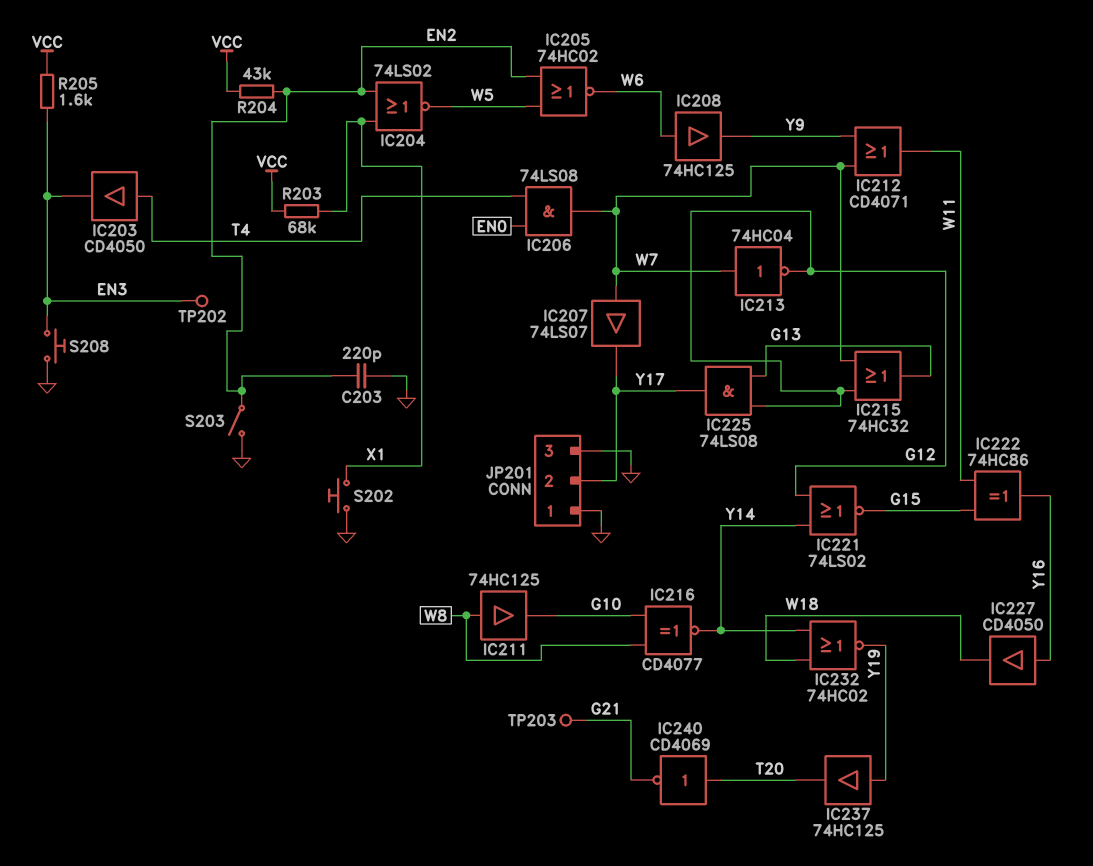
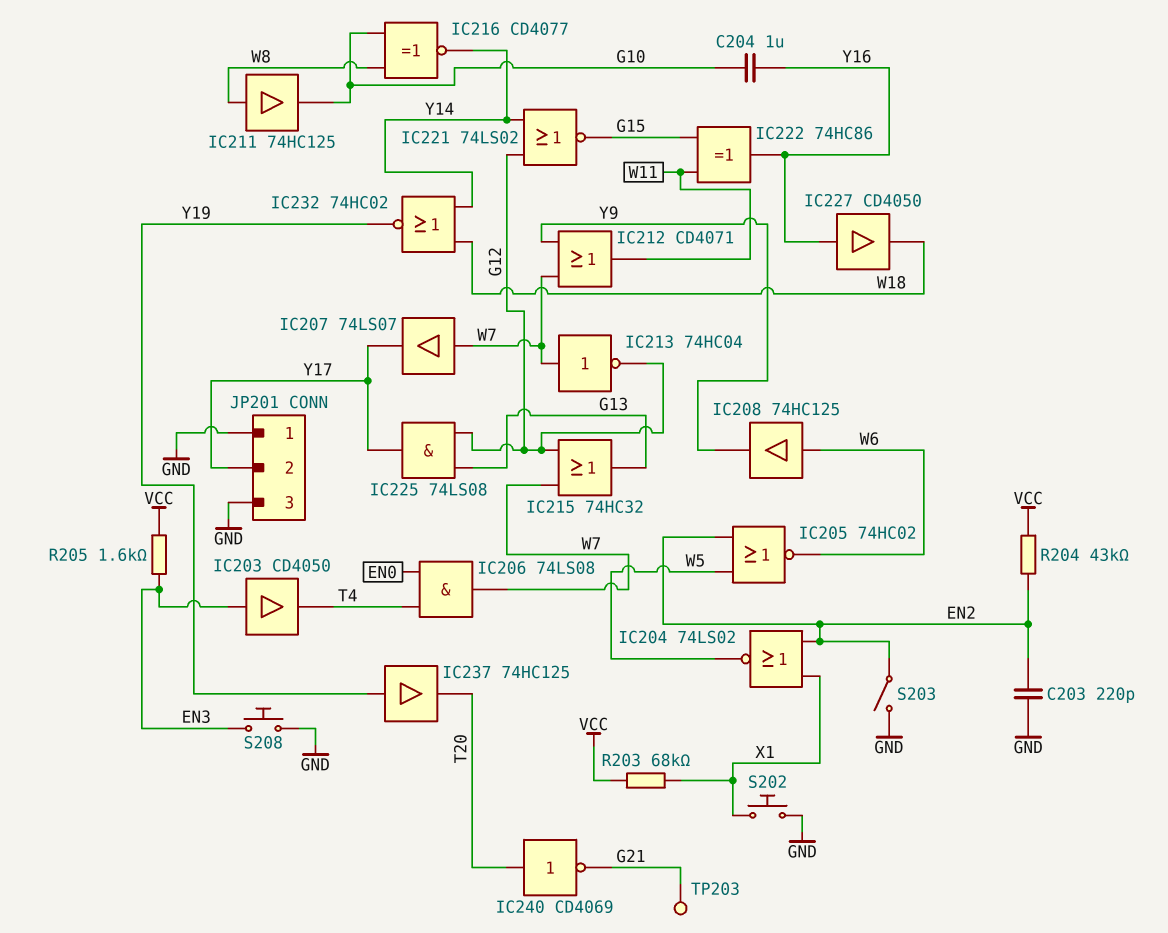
C204: none -> 1uF (G10, Y16)
IC203: buffer CD4050 (in T4, out EN3) -> buffer CD4050 (in EN3, out T4)
TP202: test point (EN3) -> none

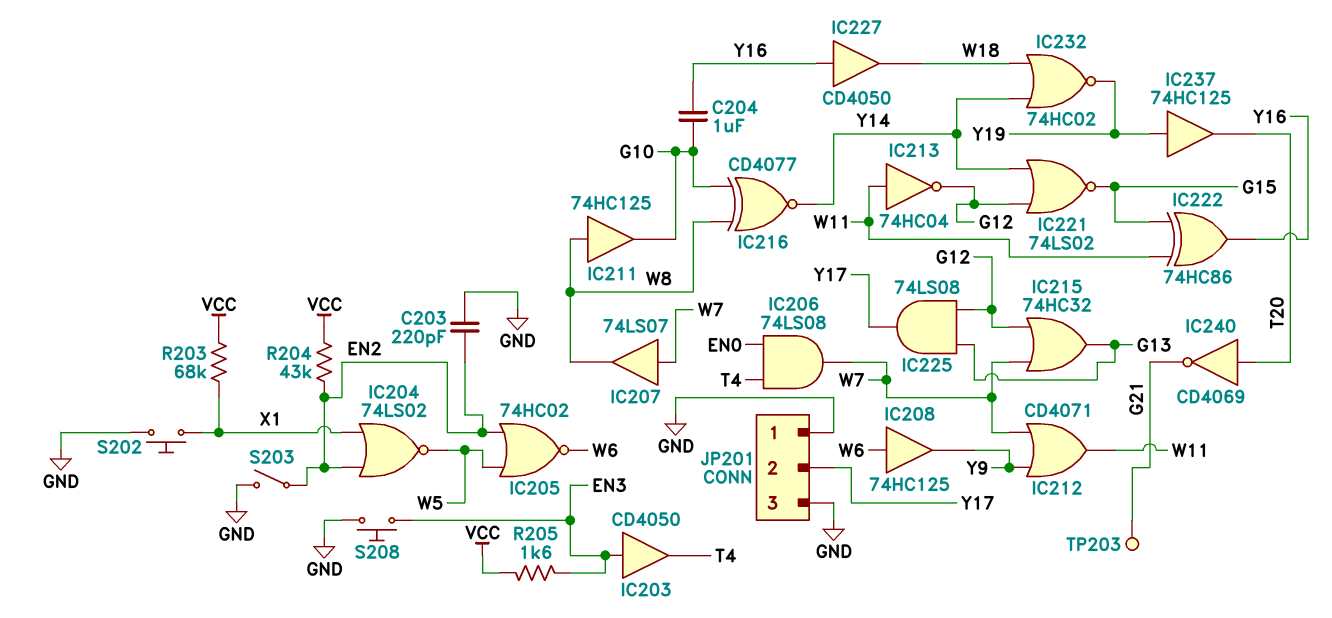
IC207: buffer 74LS07 (in W7, out Y17) -> buffer 74LS07 (in W7, out W8)
IC213: NOT 74HC04 (in W7, out G12) -> NOT 74HC04 (in W11, out G12)

